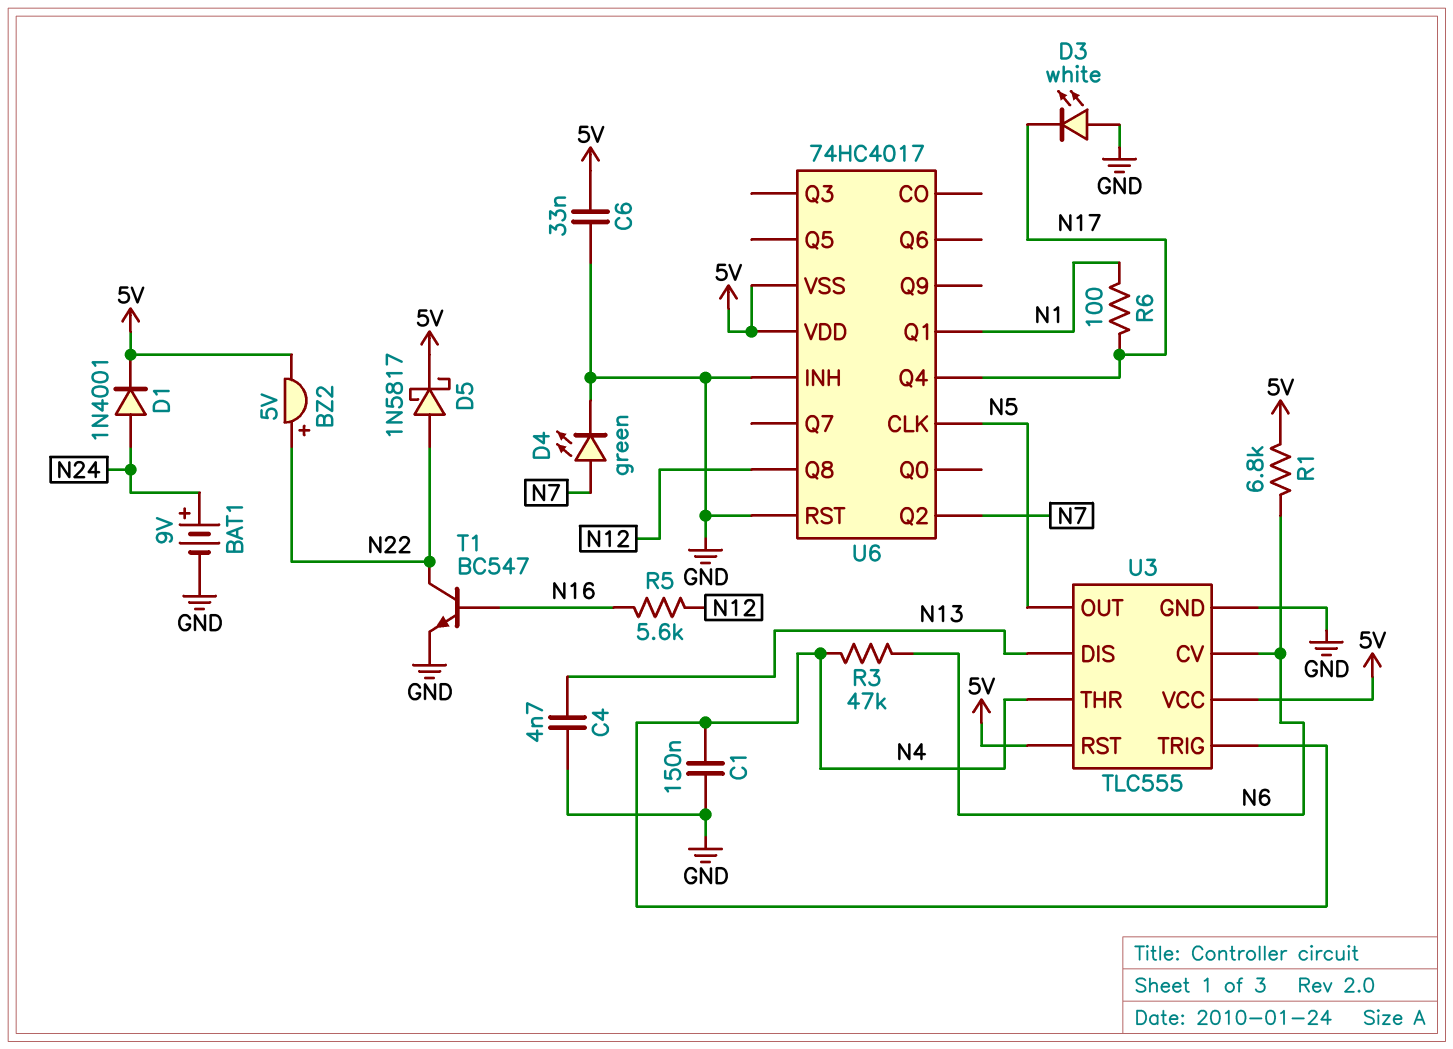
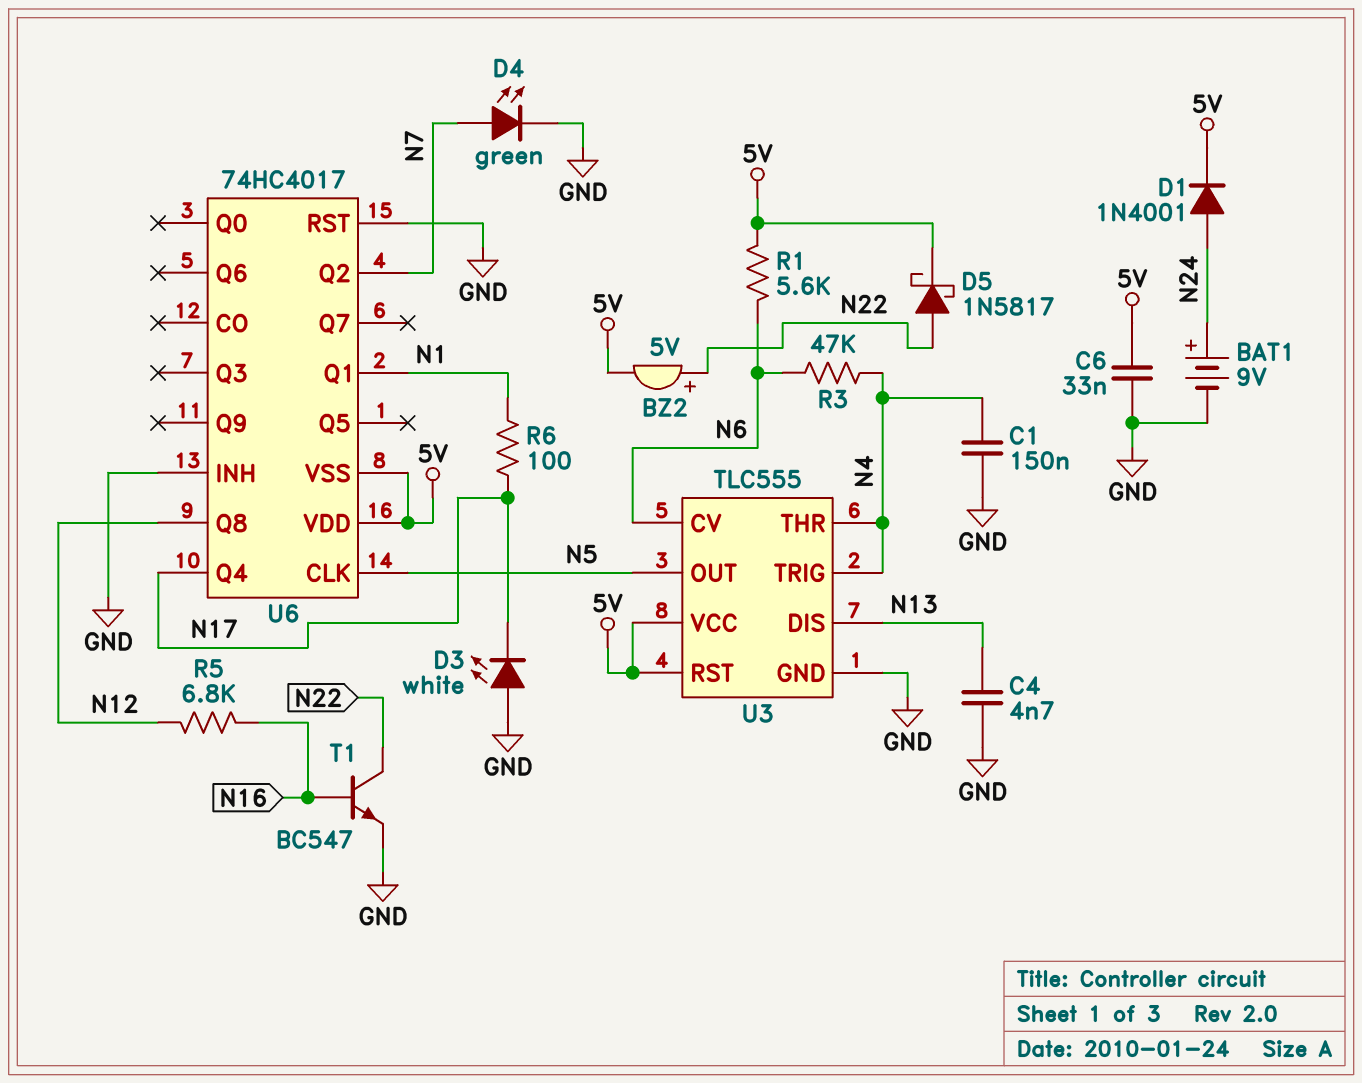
R1: 6.8k (5V, N6) -> 5.6k (5V, N6)
R5: 5.6k (N12, N16) -> 6.8k (N12, N16)

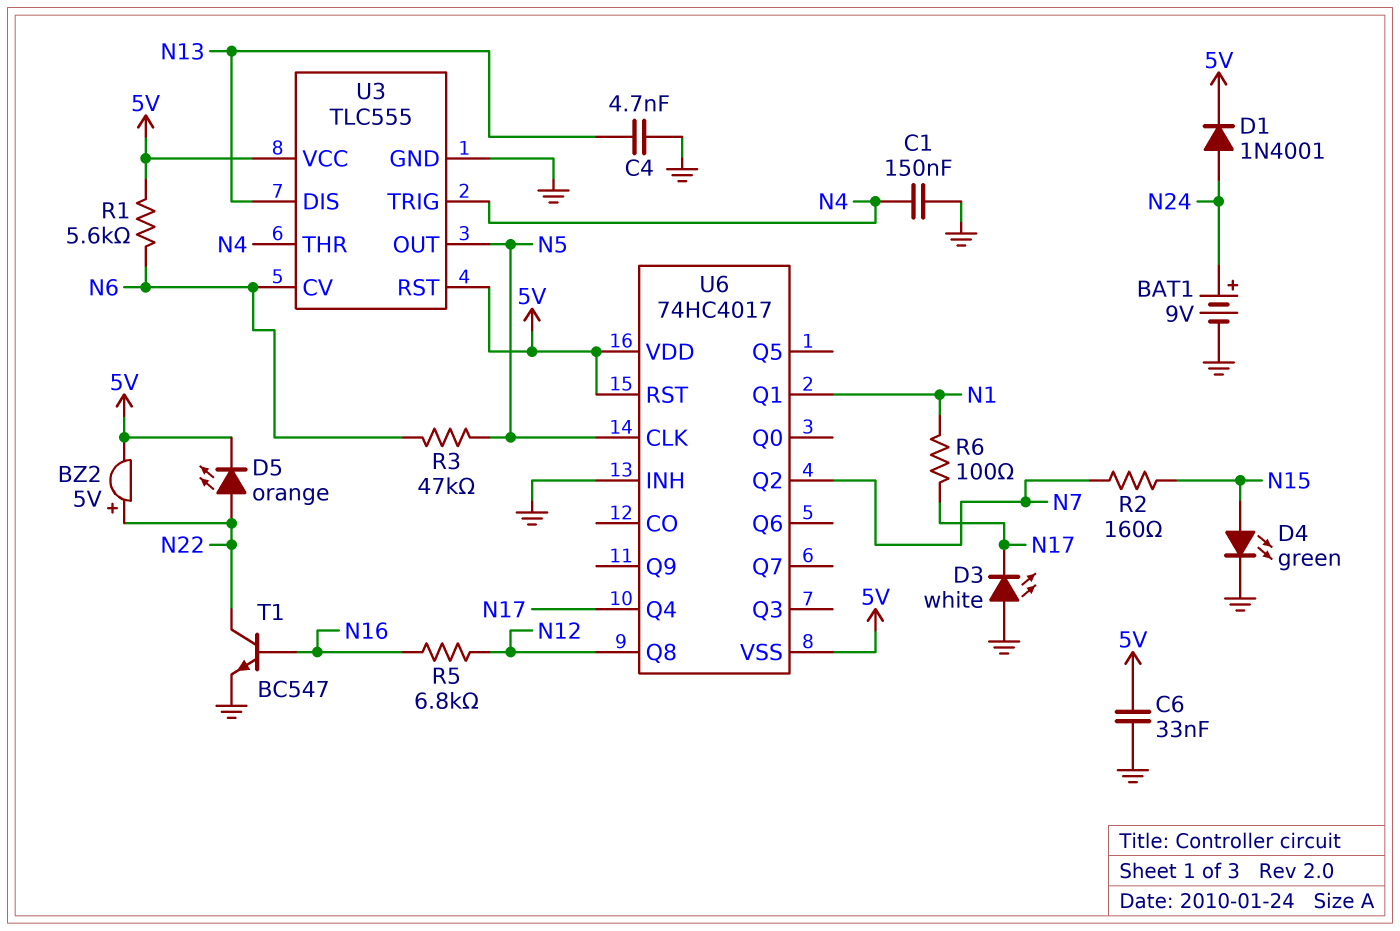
D4: LED green (A N7, K GND) -> LED green (A N15, K GND)
D5: schottky 1N5817 (A N22, K 5V) -> LED orange (A N22, K 5V)
R2: none -> 160 (N7, N15)
R3: 47k (N4, N6) -> 47k (N5, N6)
U6 pin RST: GND -> 5V

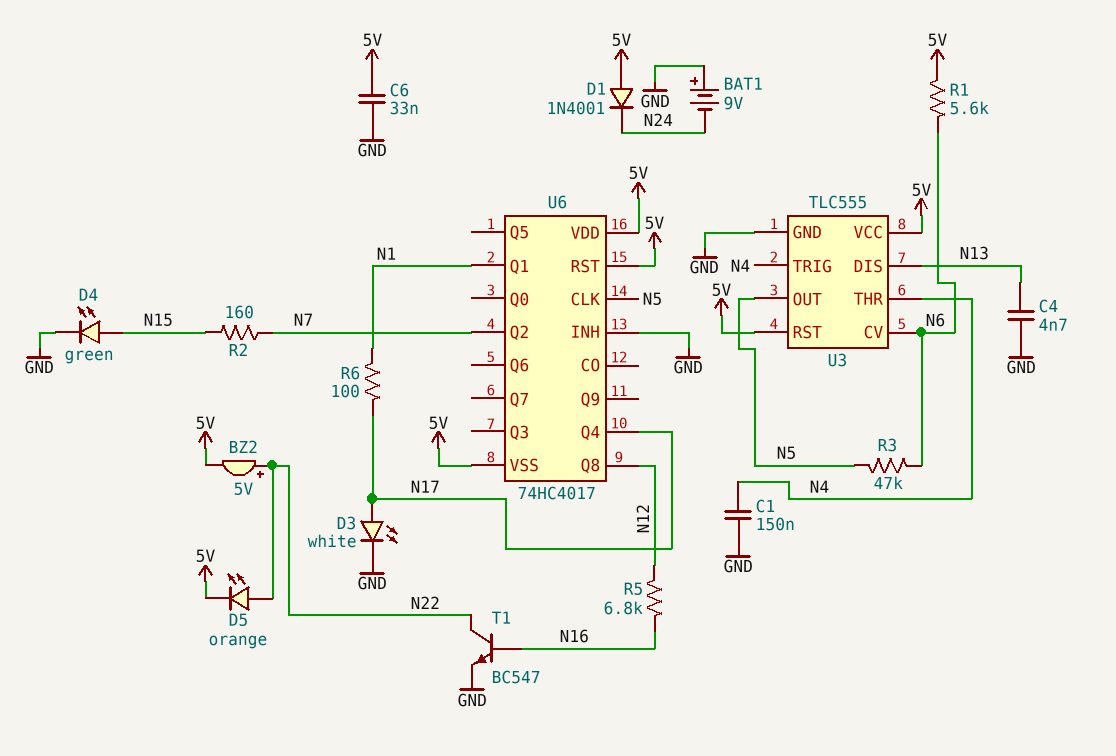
BAT1: 9V (plus N24, minus GND) -> 9V (plus GND, minus N24)
D1: diode 1N4001 (A N24, K 5V) -> diode 1N4001 (A 5V, K N24)
D3: LED white (A GND, K N17) -> LED white (A N17, K GND)

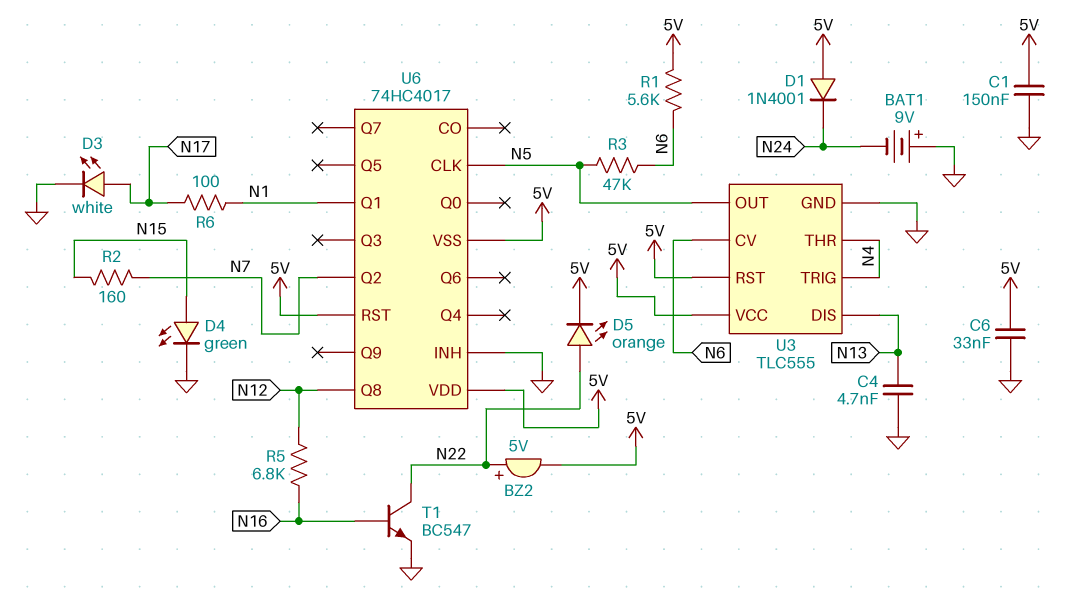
C1: 150nF (GND, N4) -> 150nF (5V, GND)
U6 pin Q4: N17 -> none

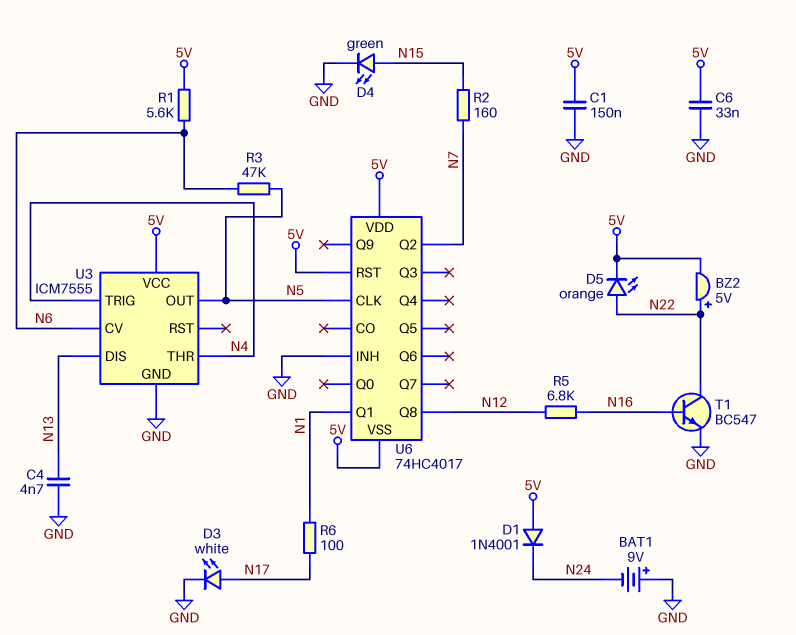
U3: TLC555 -> ICM7555
U3 pin RST: 5V -> none

